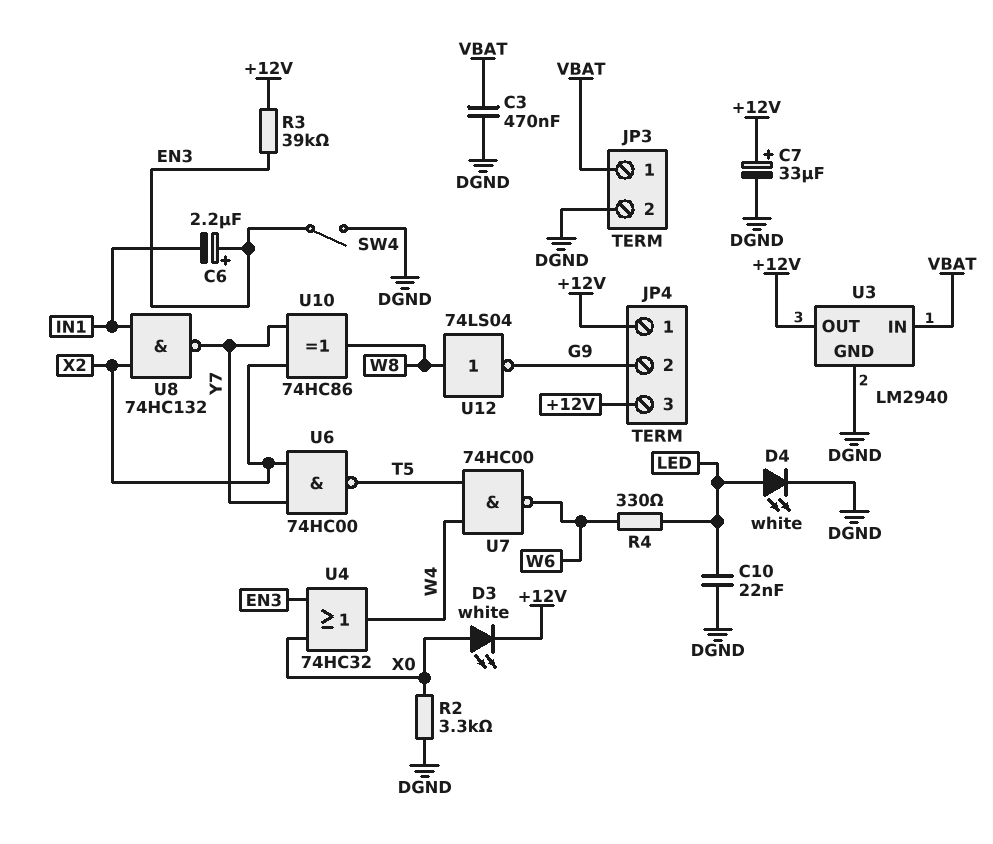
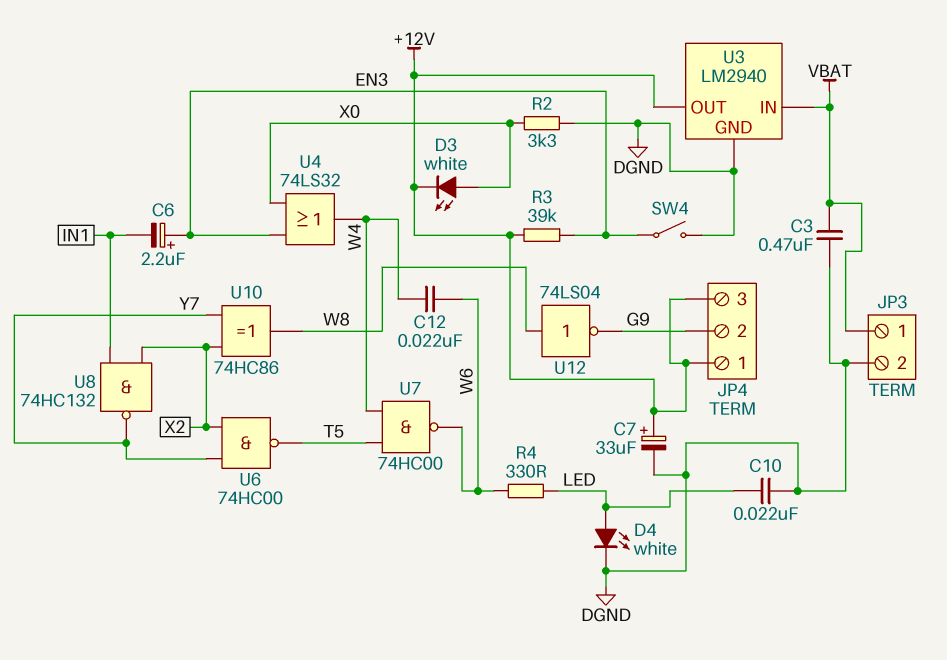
C12: none -> 22nF (W4, W6)
U4: OR 74HC32 (in EN3, in X0, out W4) -> OR 74LS32 (in EN3, in X0, out W4)

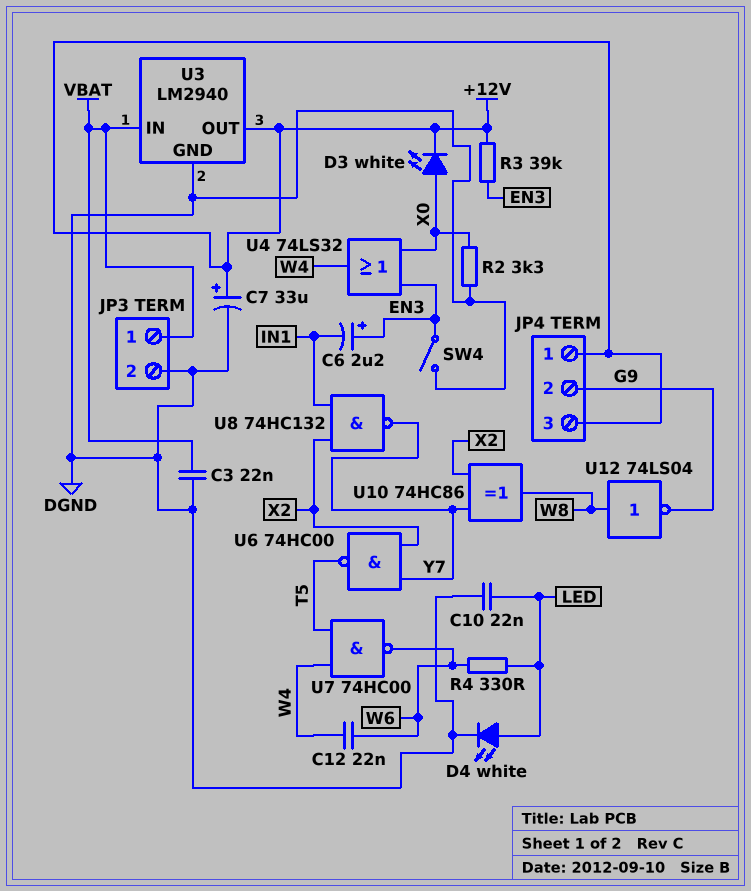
C3: 470nF (DGND, VBAT) -> 22nF (DGND, VBAT)

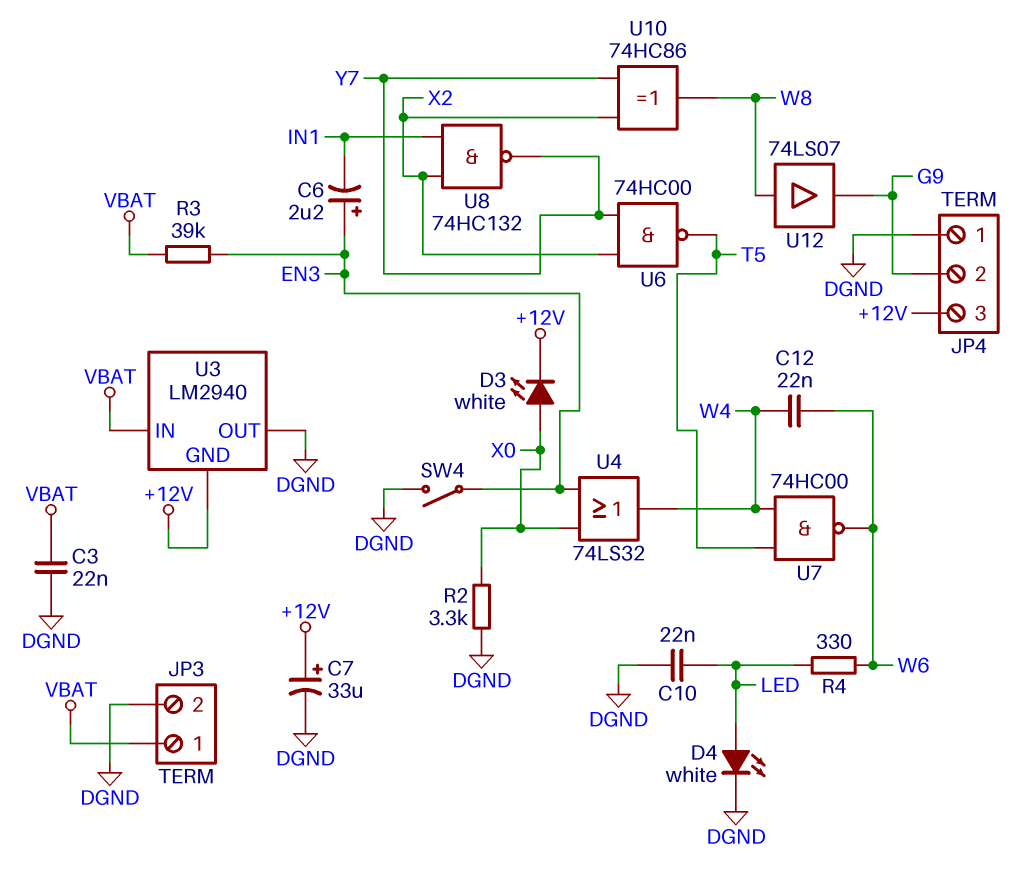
JP4 pin 1: +12V -> DGND
R3: 39k (+12V, EN3) -> 39k (EN3, VBAT)
U3 pin GND: DGND -> +12V
U3 pin OUT: +12V -> DGND
U12: NOT 74LS04 (in W8, out G9) -> buffer 74LS07 (in W8, out G9)

